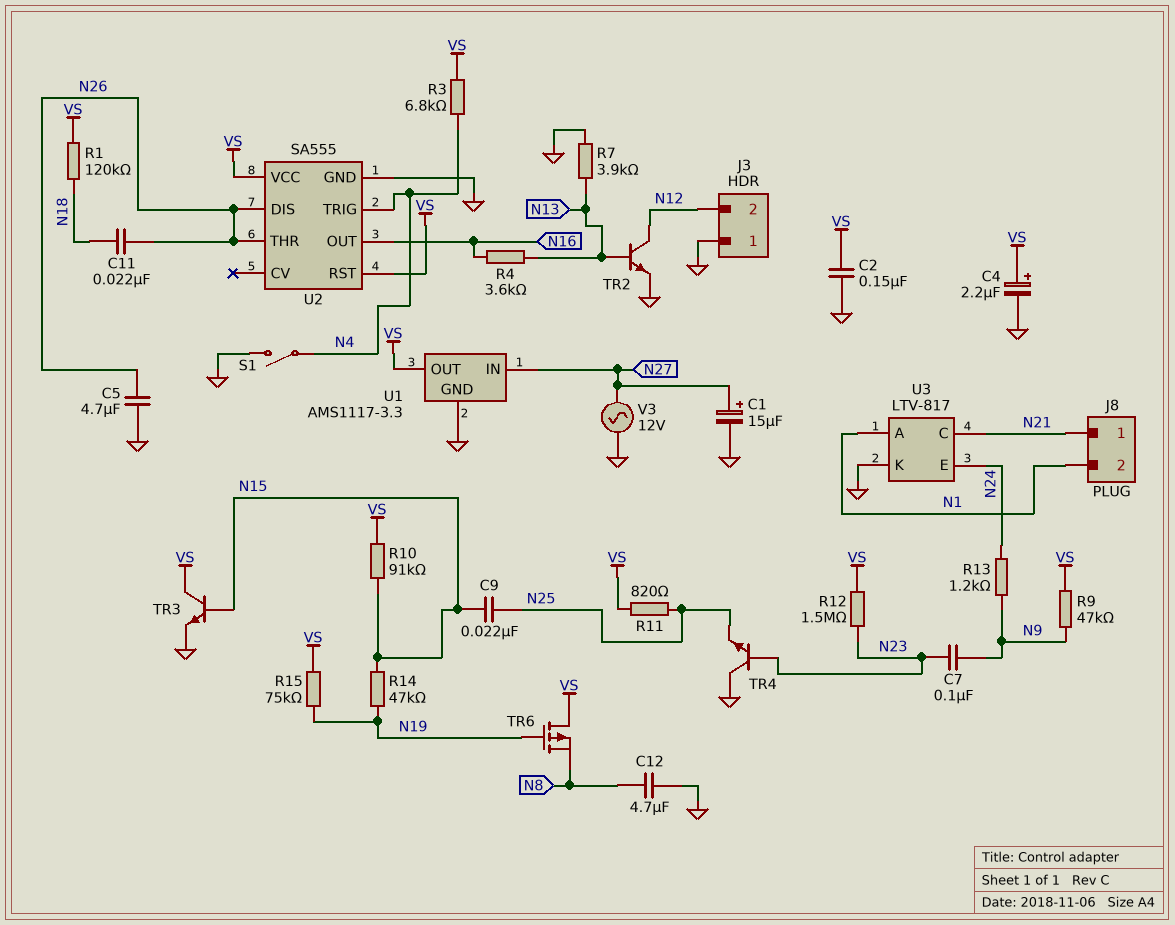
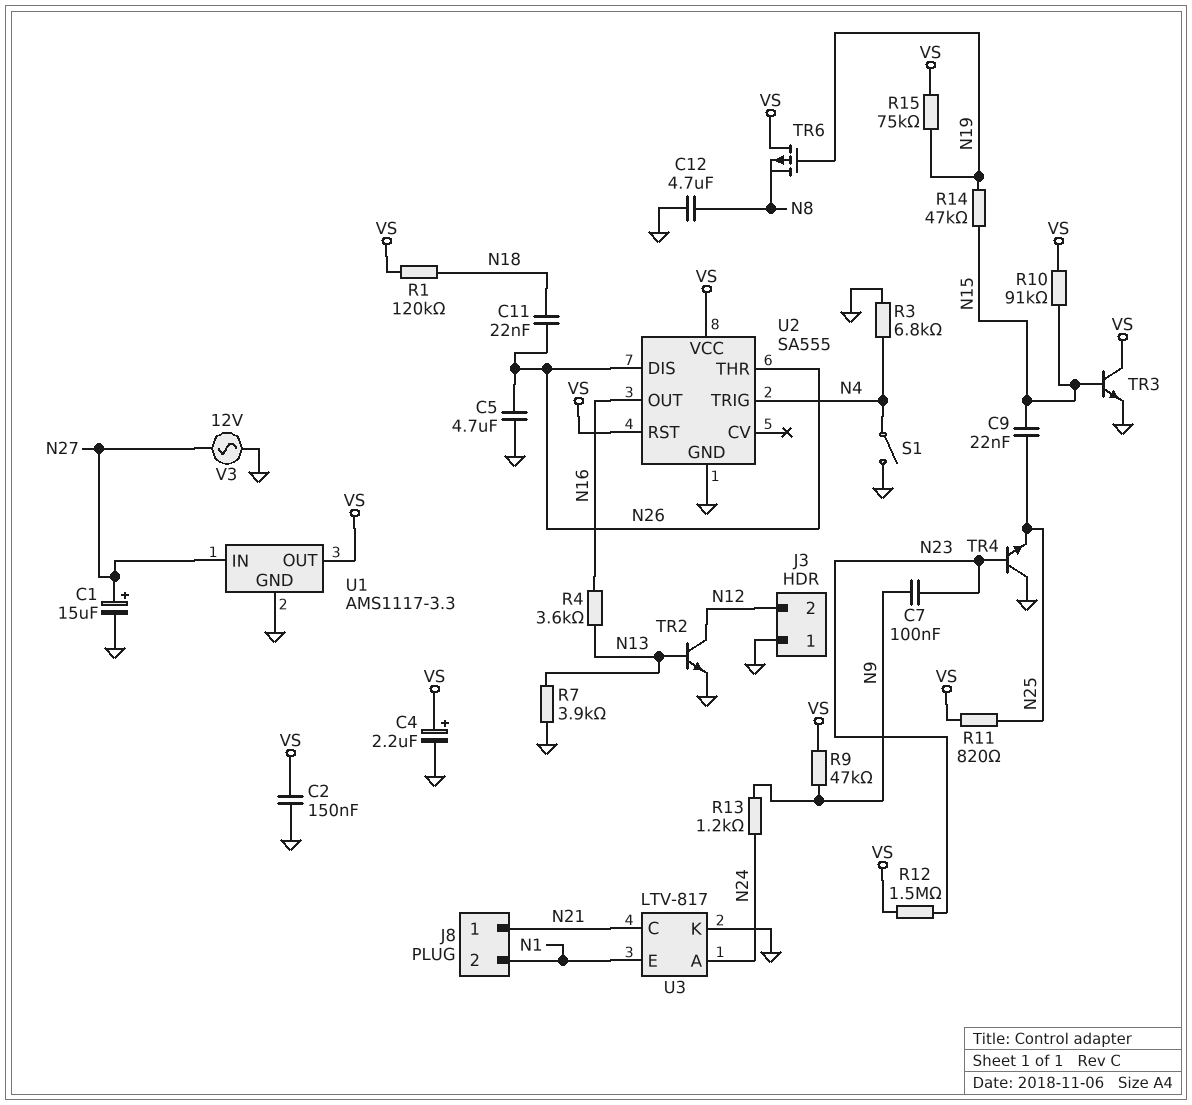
R3: 6.8k (N4, VS) -> 6.8k (GND, N4)
U3 pin A: N1 -> N24
U3 pin E: N24 -> N1

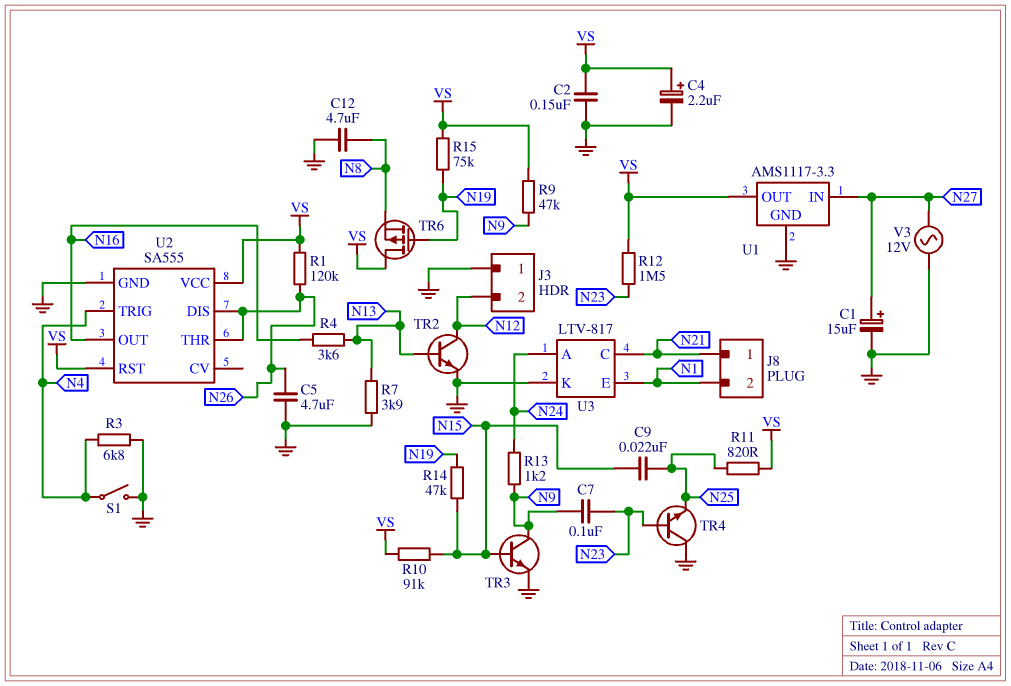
C11: 22nF (N18, N26) -> none
R1: 120k (N18, VS) -> 120k (N26, VS)
TR3: NPN (B N15, C VS, E GND) -> NPN (B N15, C N9, E GND)

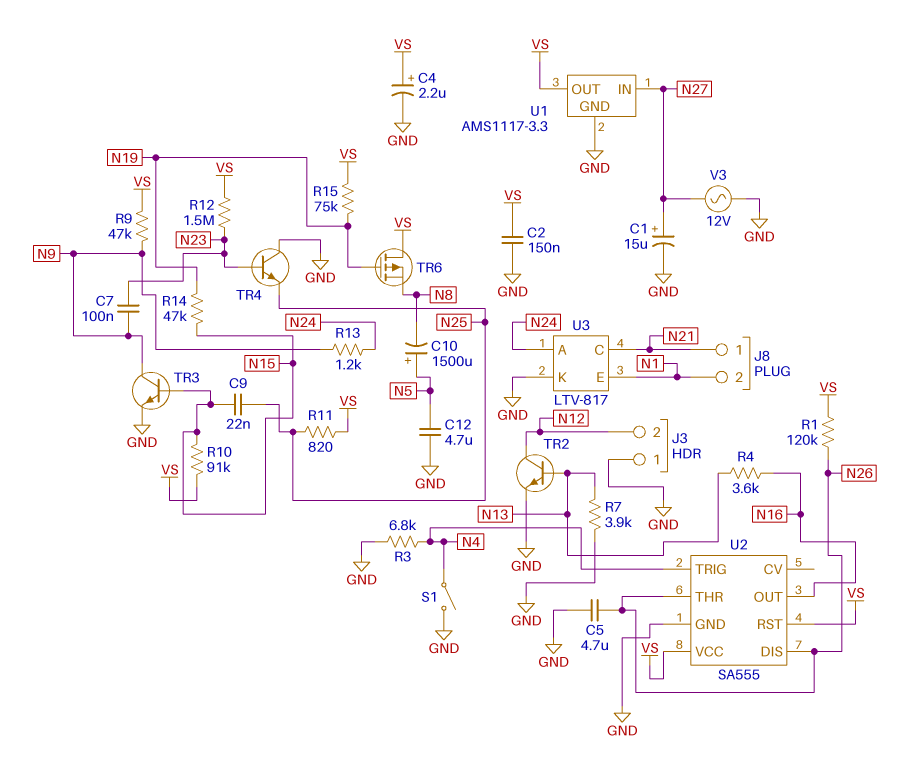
C10: none -> 1500uF (plus N5, minus N8)
C12: 4.7uF (GND, N8) -> 4.7uF (GND, N5)

